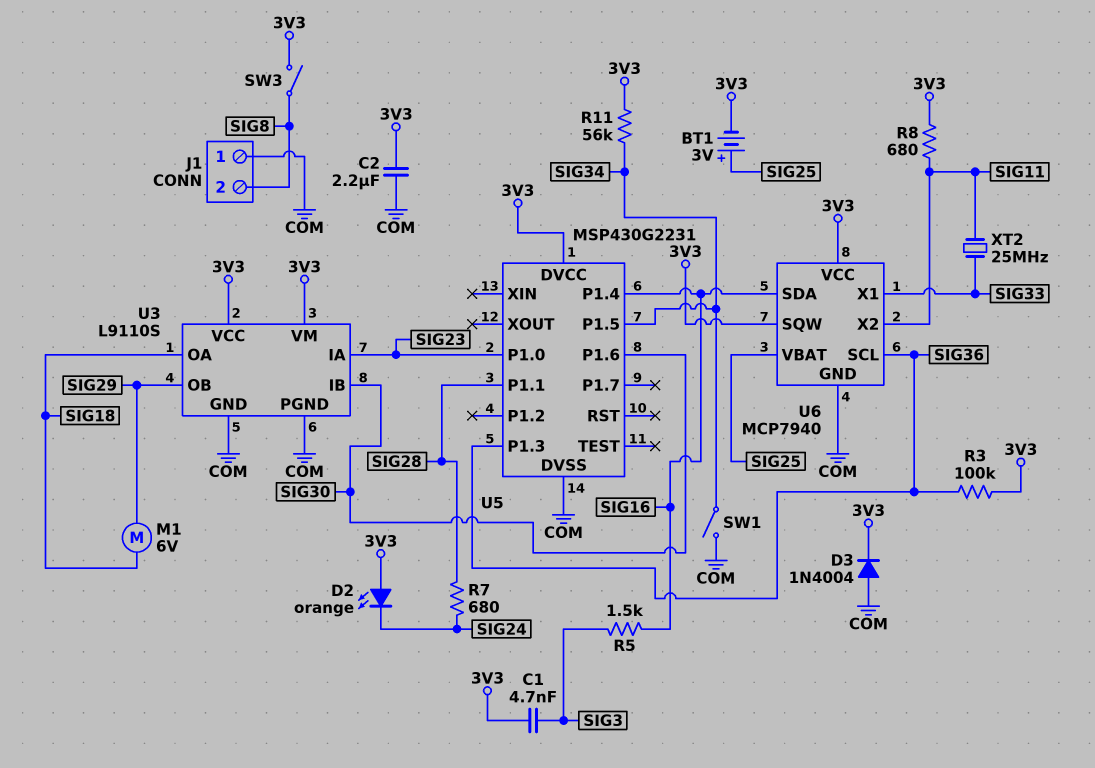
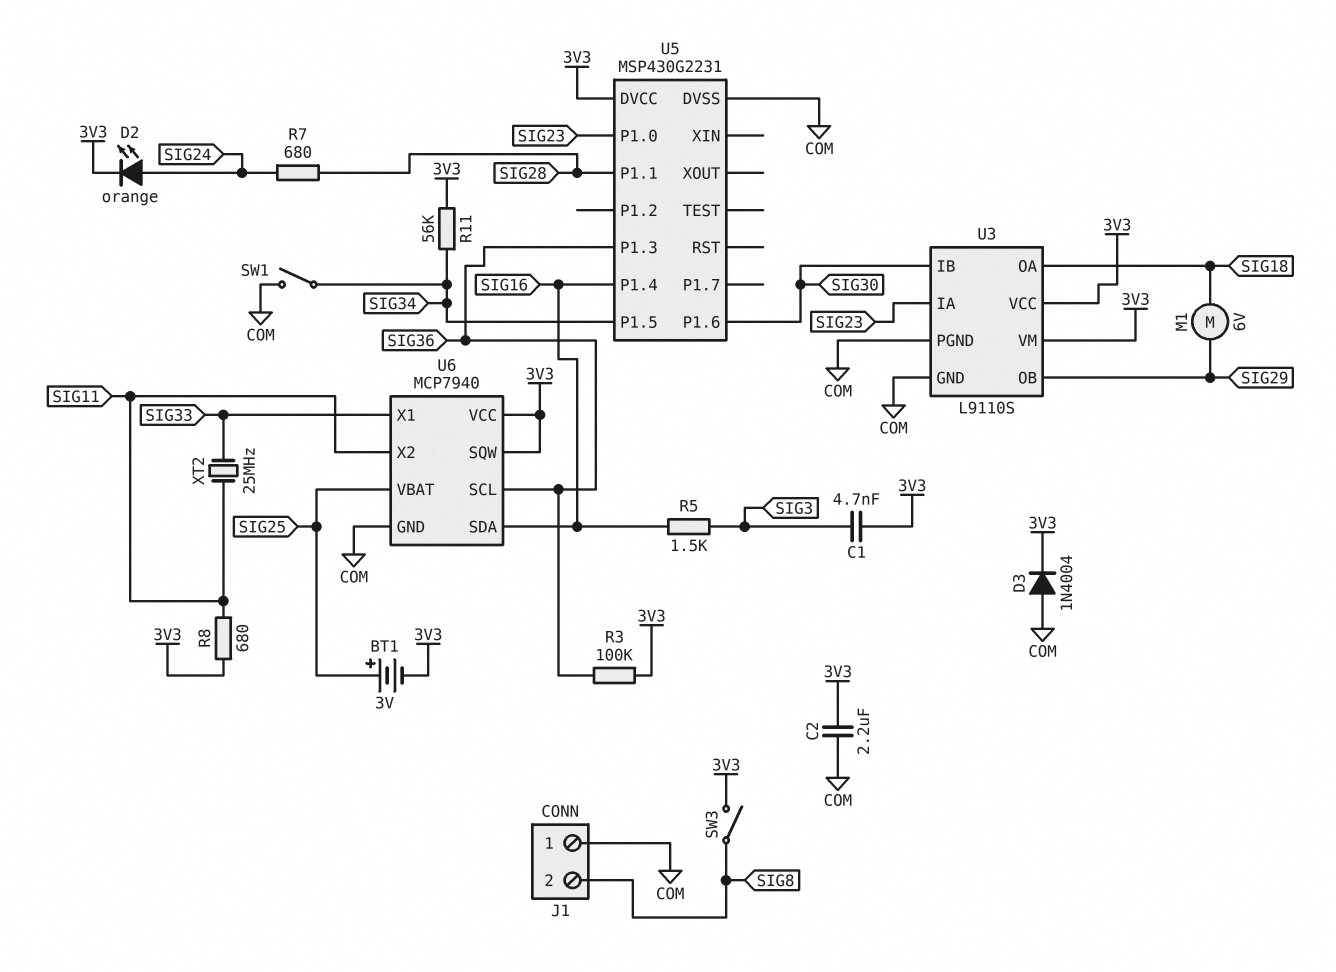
D2: LED orange (A 3V3, K SIG24) -> LED orange (A SIG24, K 3V3)

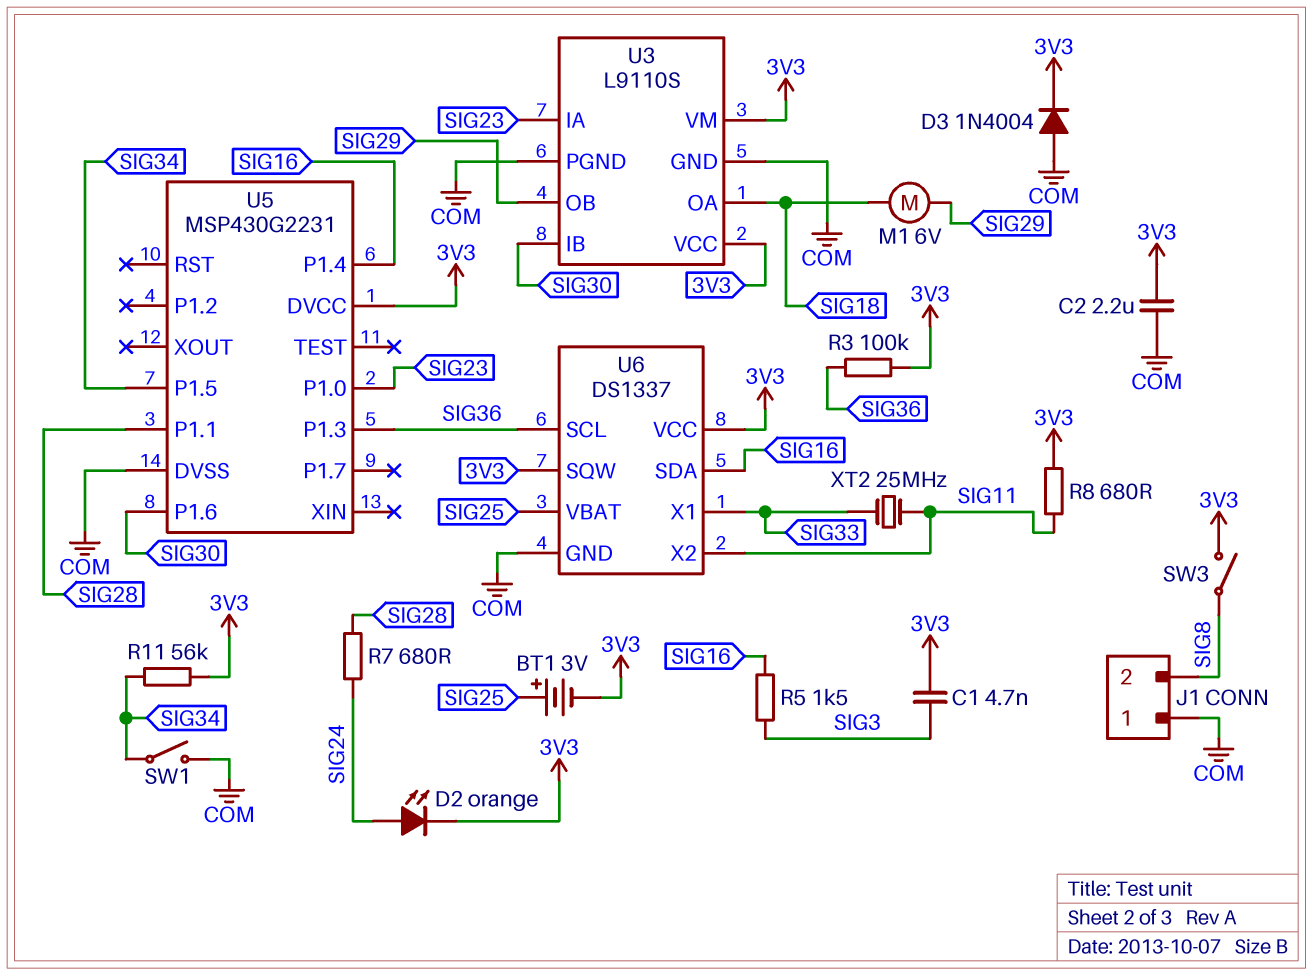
U6: MCP7940 -> DS1337

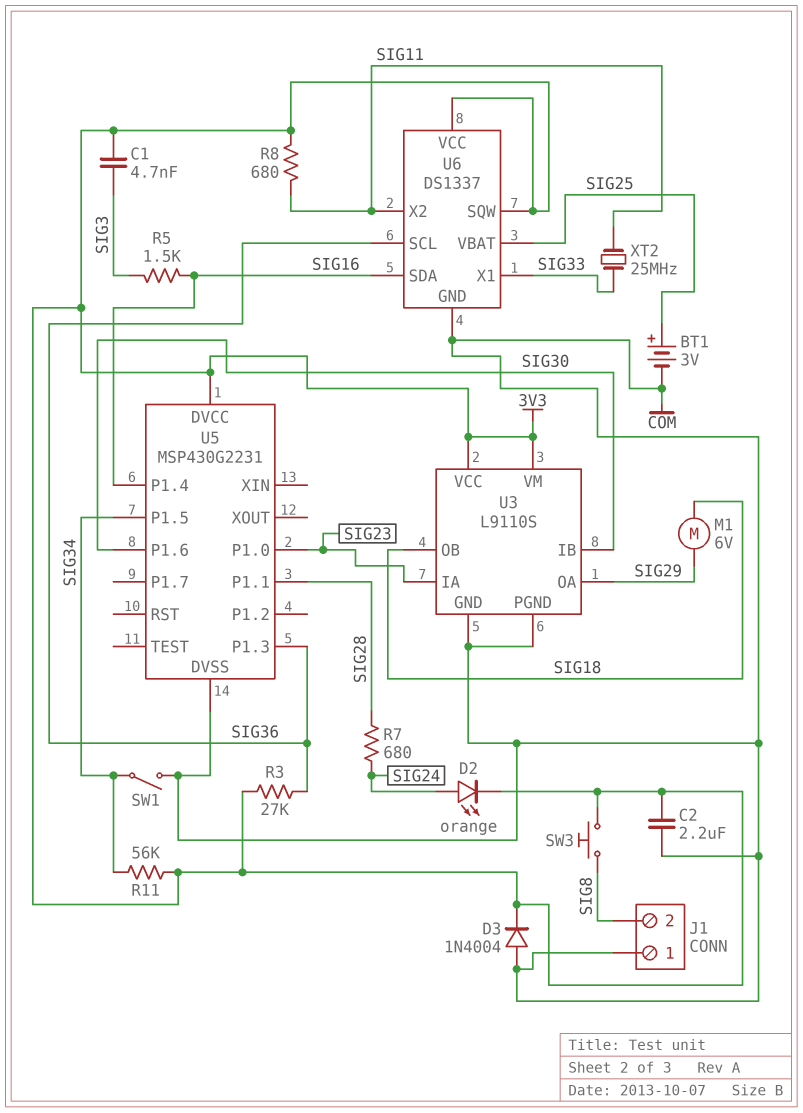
BT1: 3V (plus SIG25, minus 3V3) -> 3V (plus SIG25, minus COM)
R3: 100k (3V3, SIG36) -> 27k (3V3, SIG36)
SW3: switch (3V3, SIG8) -> button (3V3, SIG8)
U3 pin OA: SIG18 -> SIG29
U3 pin OB: SIG29 -> SIG18

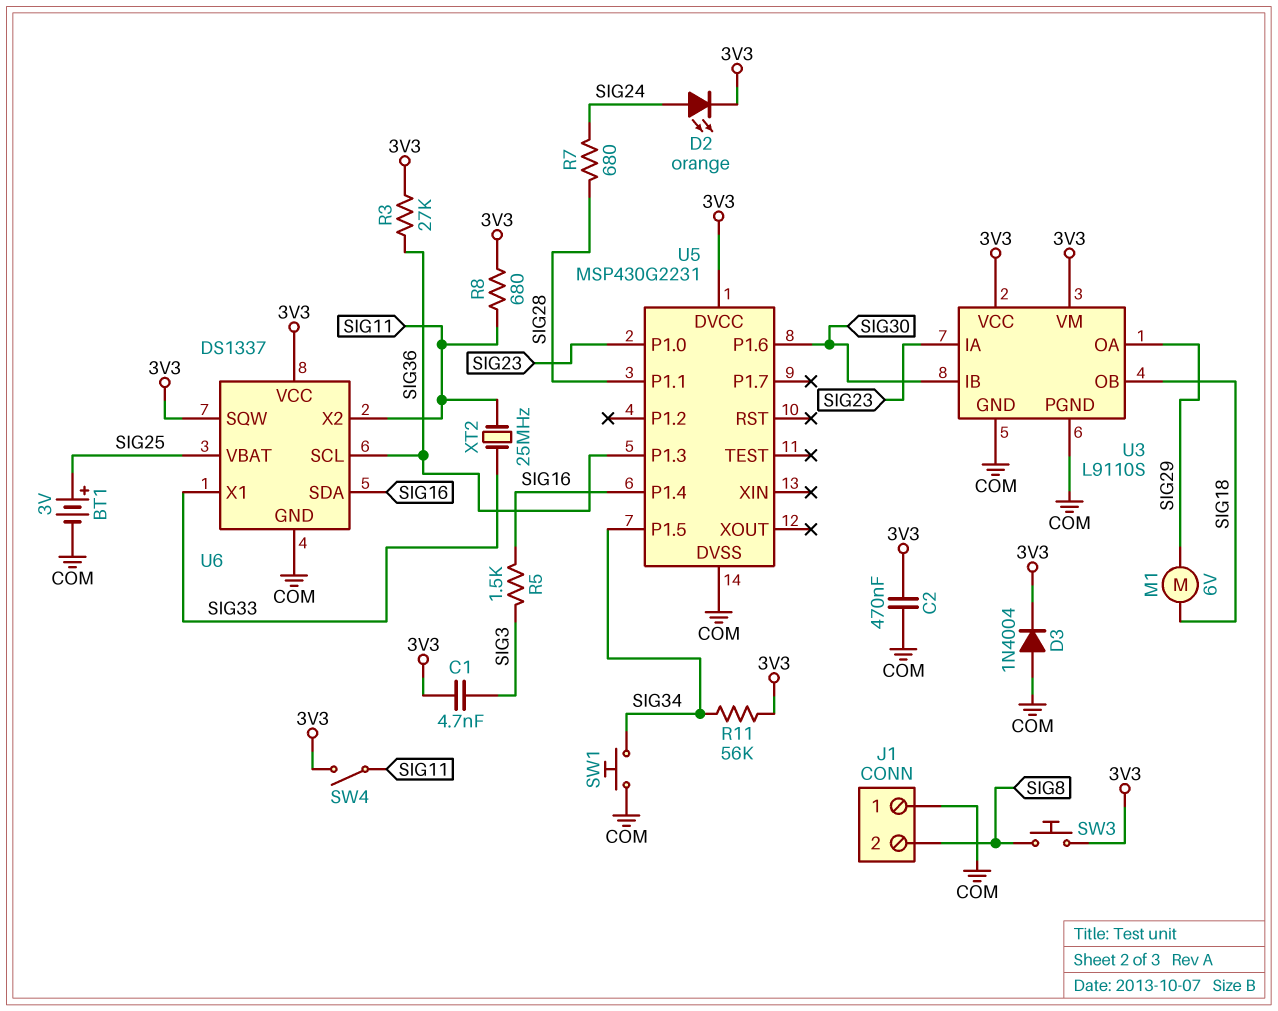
C2: 2.2uF (3V3, COM) -> 470nF (3V3, COM)
SW1: switch (COM, SIG34) -> button (COM, SIG34)
SW4: none -> switch (3V3, SIG11)

